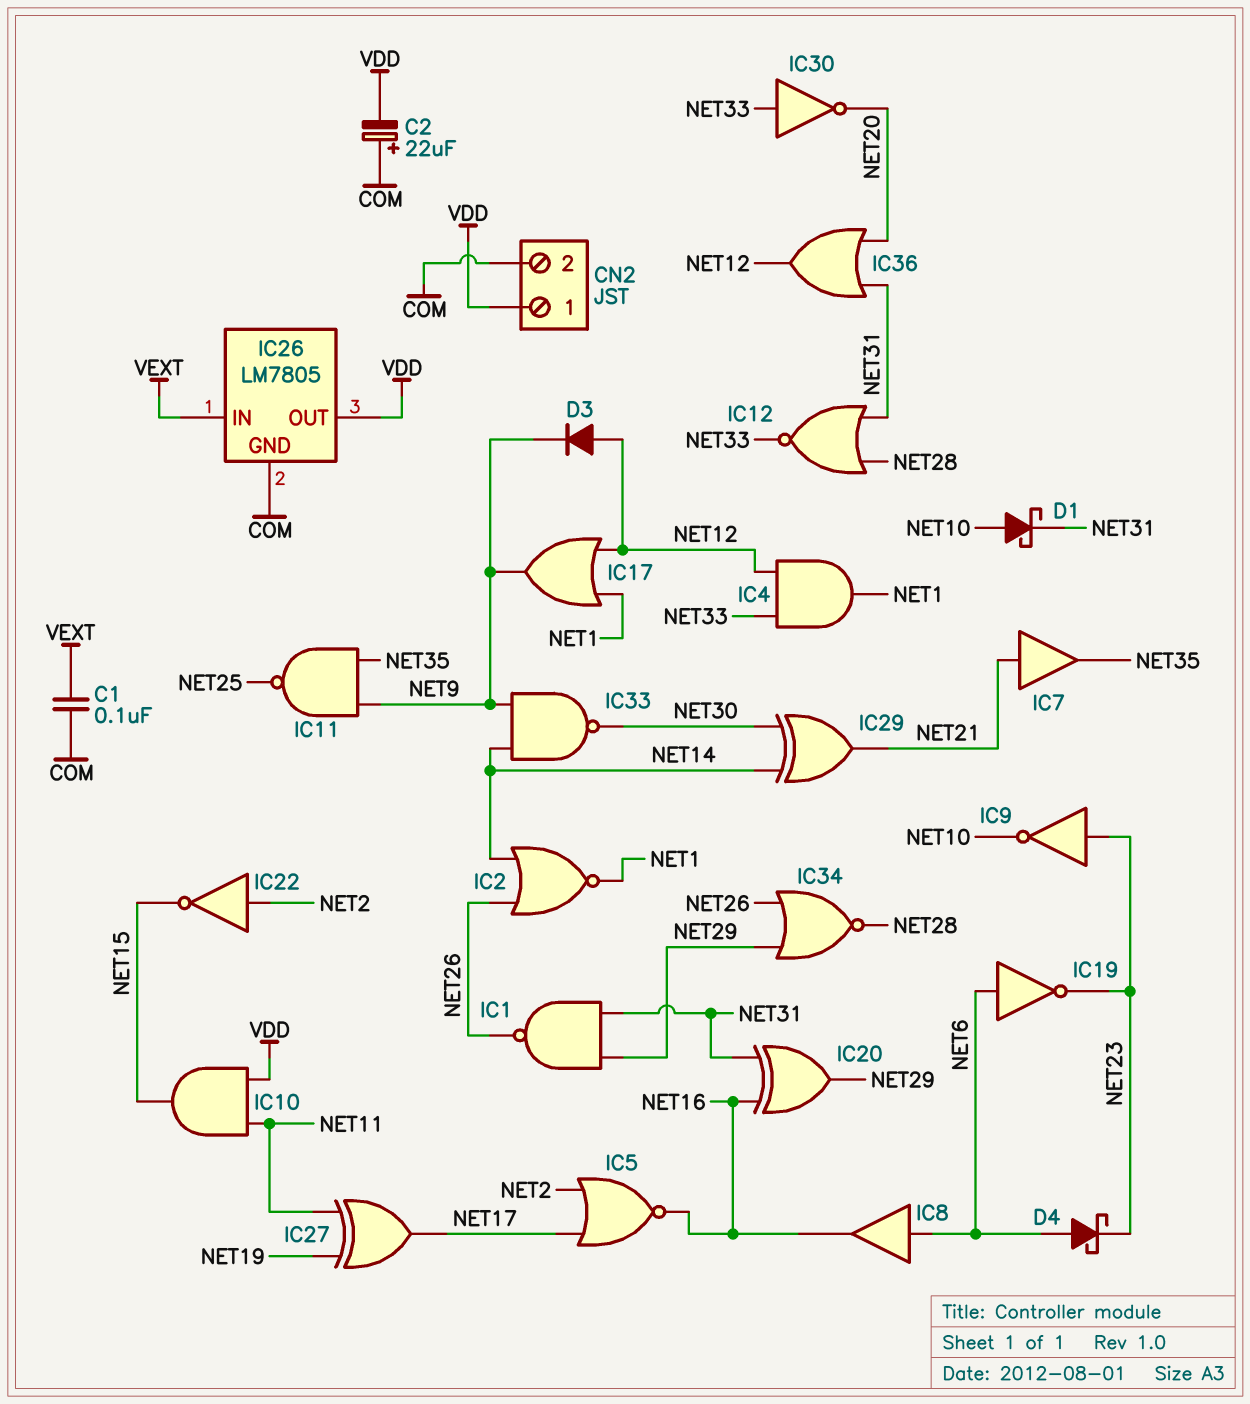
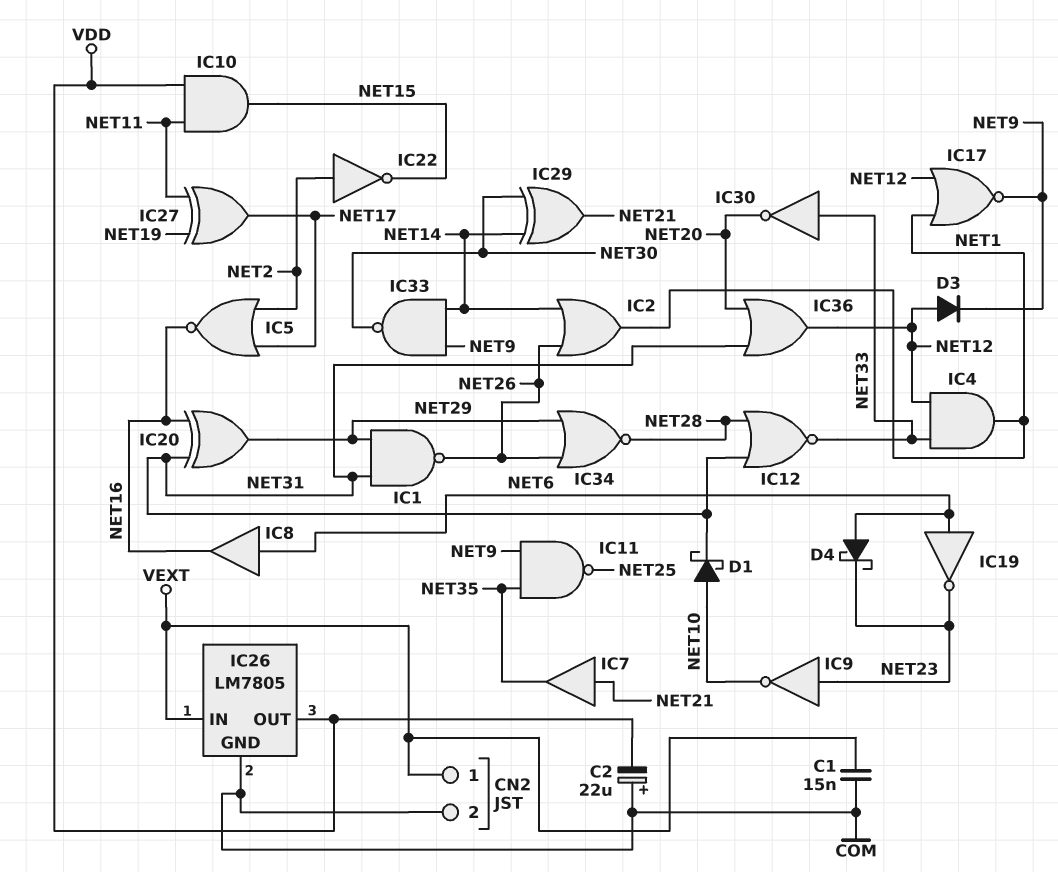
C1: 100nF (COM, VEXT) -> 15nF (COM, VEXT)
CN2 pin 1: VDD -> VEXT
IC2: NOR (in NET14, in NET26, out NET1) -> OR (in NET14, in NET26, out NET1)
IC17: OR (in NET1, in NET12, out NET9) -> NOR (in NET1, in NET12, out NET9)

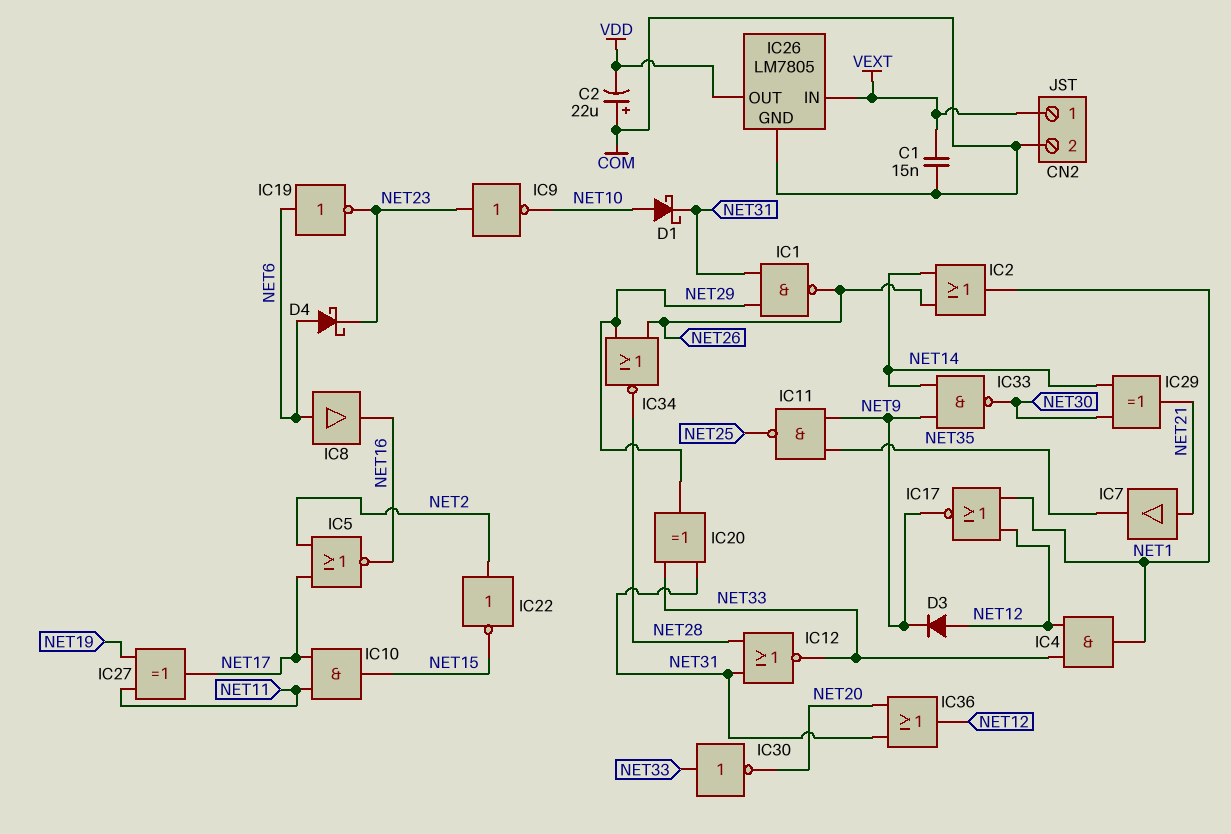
IC10: AND (in NET11, in VDD, out NET15) -> AND (in NET11, in NET17, out NET15)
IC20: XOR (in NET16, in NET31, out NET29) -> XOR (in NET31, in NET33, out NET29)

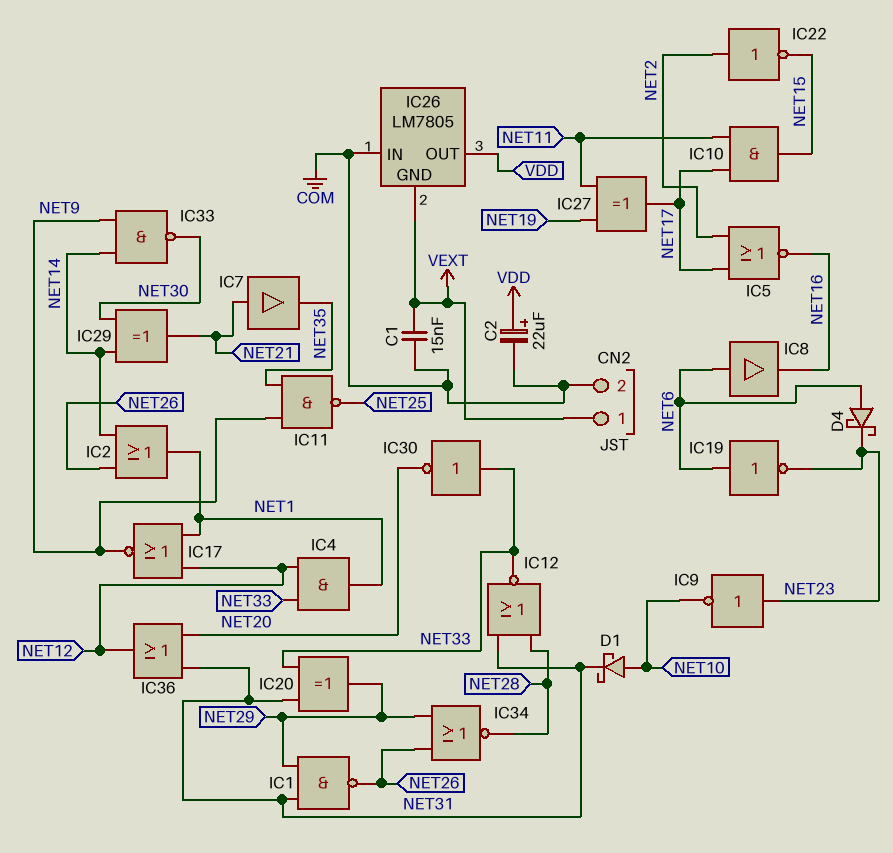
C2: 22uF (plus COM, minus VDD) -> 22uF (plus VDD, minus COM)
D3: diode (A NET12, K NET9) -> none
IC26 pin GND: COM -> VEXT
IC26 pin IN: VEXT -> COM

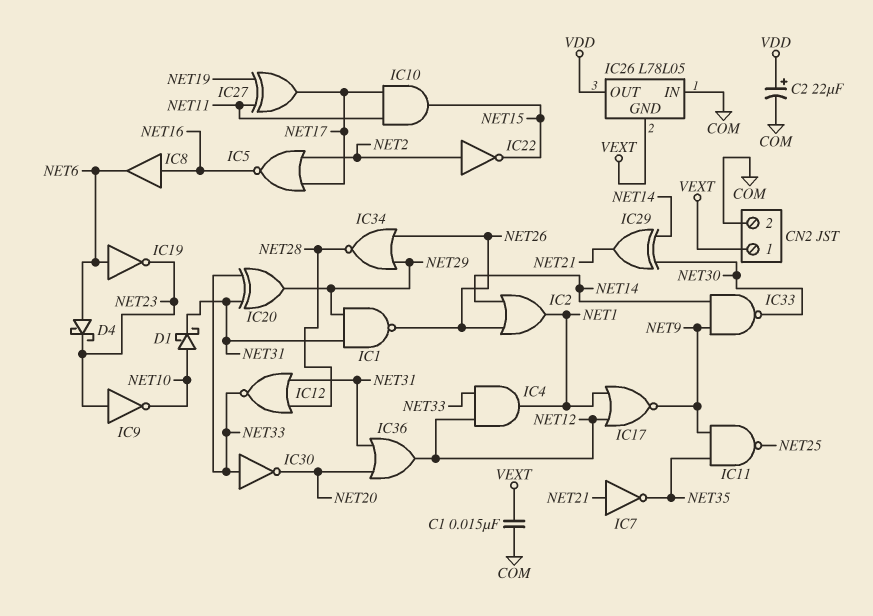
IC7: buffer (in NET21, out NET35) -> NOT (in NET21, out NET35)
IC8: buffer (in NET6, out NET16) -> buffer (in NET16, out NET6)
IC26: LM7805 -> L78L05

